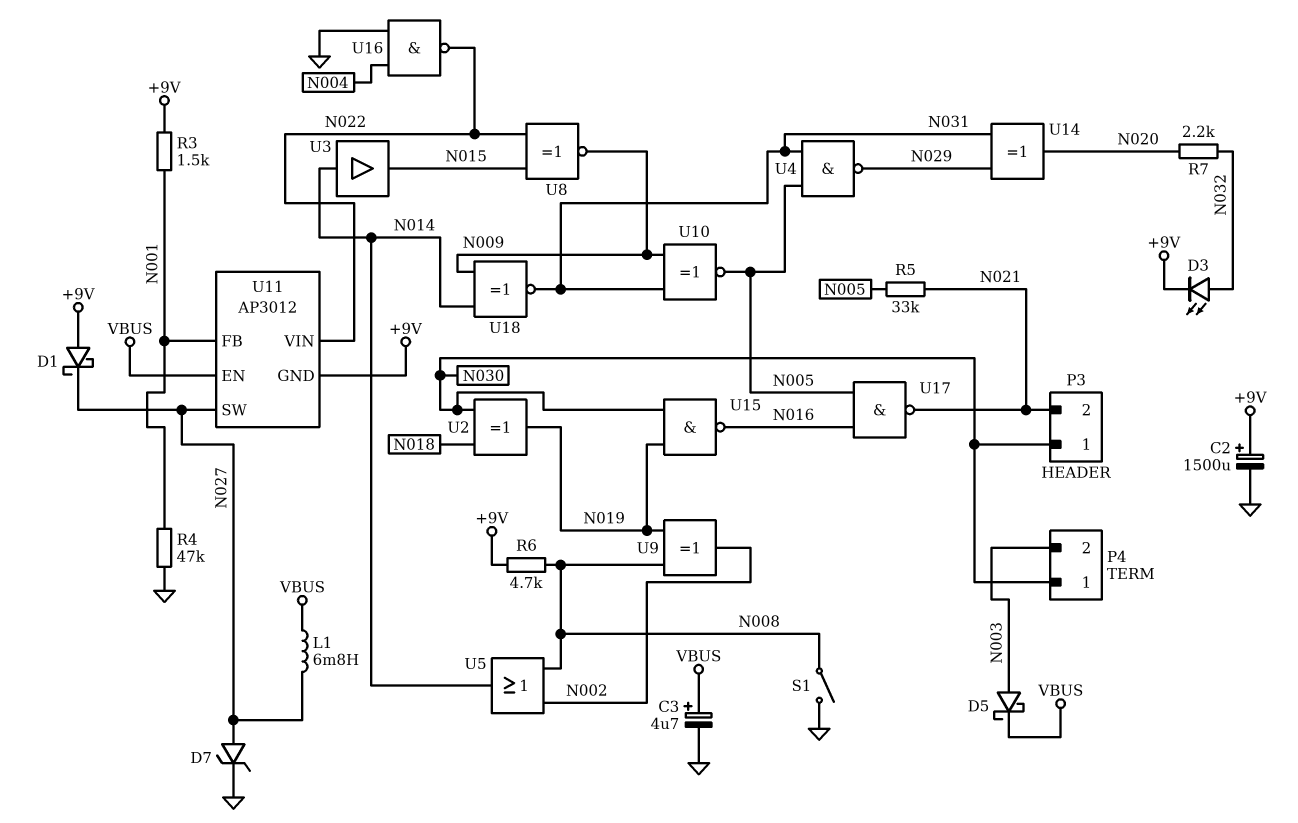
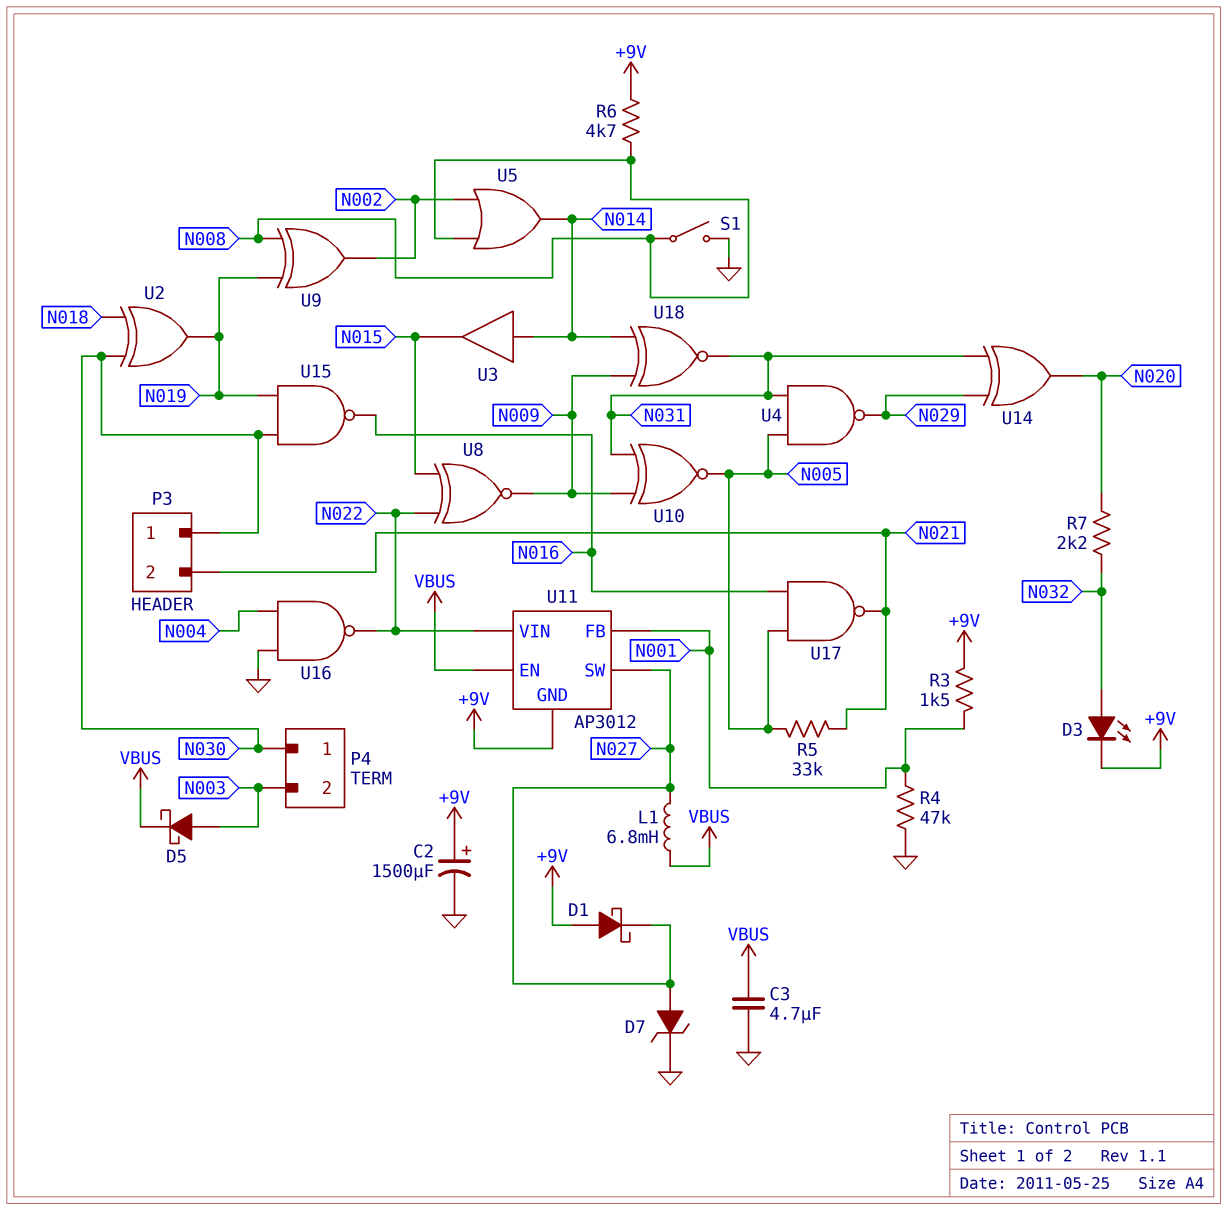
C3: 4.7uF (plus VBUS, minus GND) -> 4.7uF (GND, VBUS)

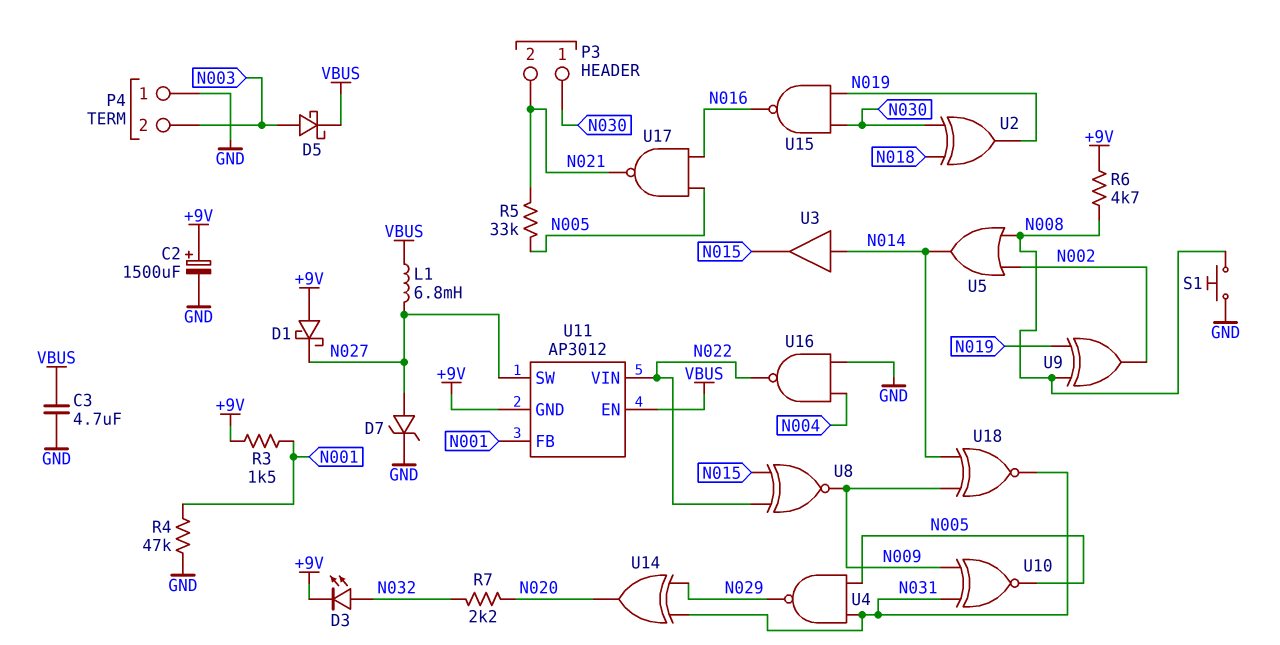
P4 pin 1: N030 -> GND
S1: switch (GND, N008) -> button (GND, N008)

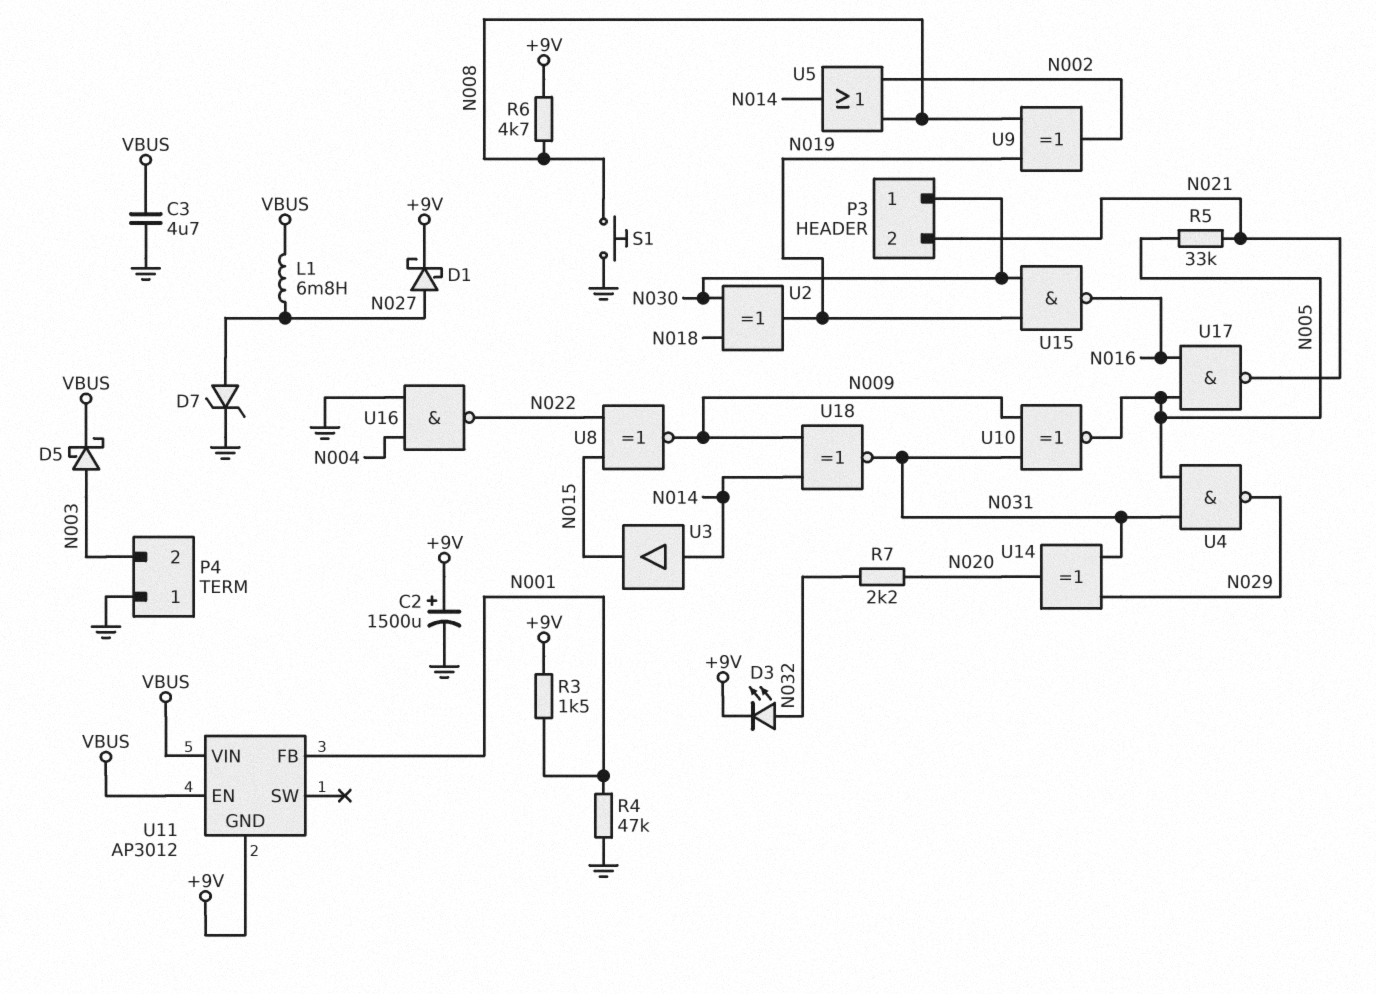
D1: schottky (A +9V, K N027) -> schottky (A N027, K +9V)
U11 pin SW: N027 -> none
U11 pin VIN: N022 -> VBUS

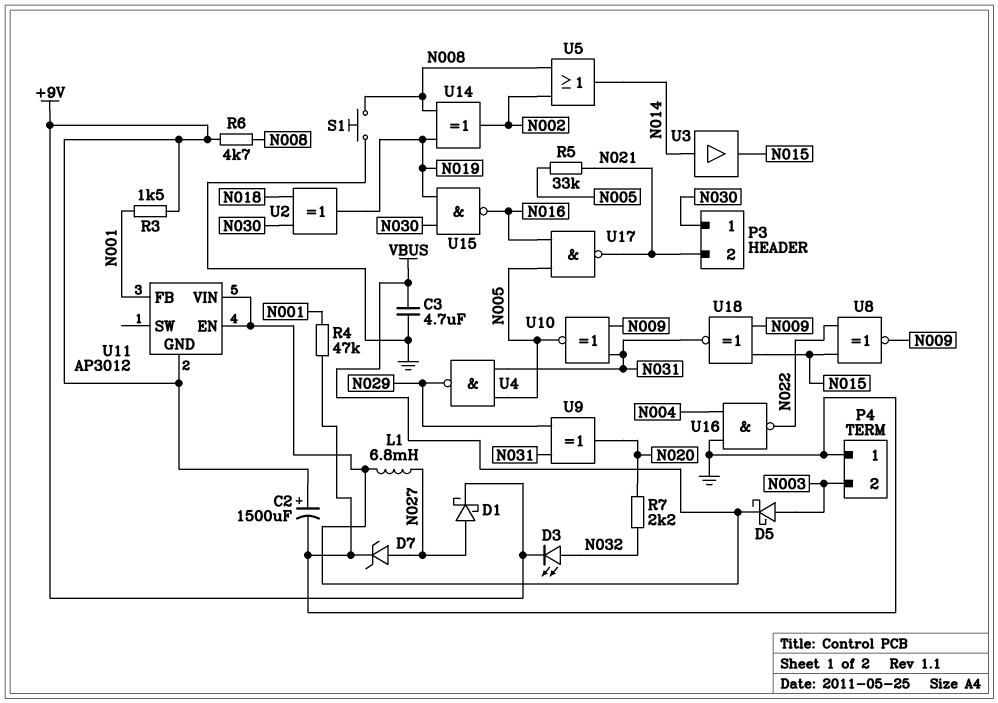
U9: XOR (in N008, in N019, out N002) -> XOR (in N029, in N031, out N020)
U14: XOR (in N029, in N031, out N020) -> XOR (in N008, in N019, out N002)
U18: XNOR (in N009, in N014, out N031) -> XNOR (in N009, in N015, out N031)

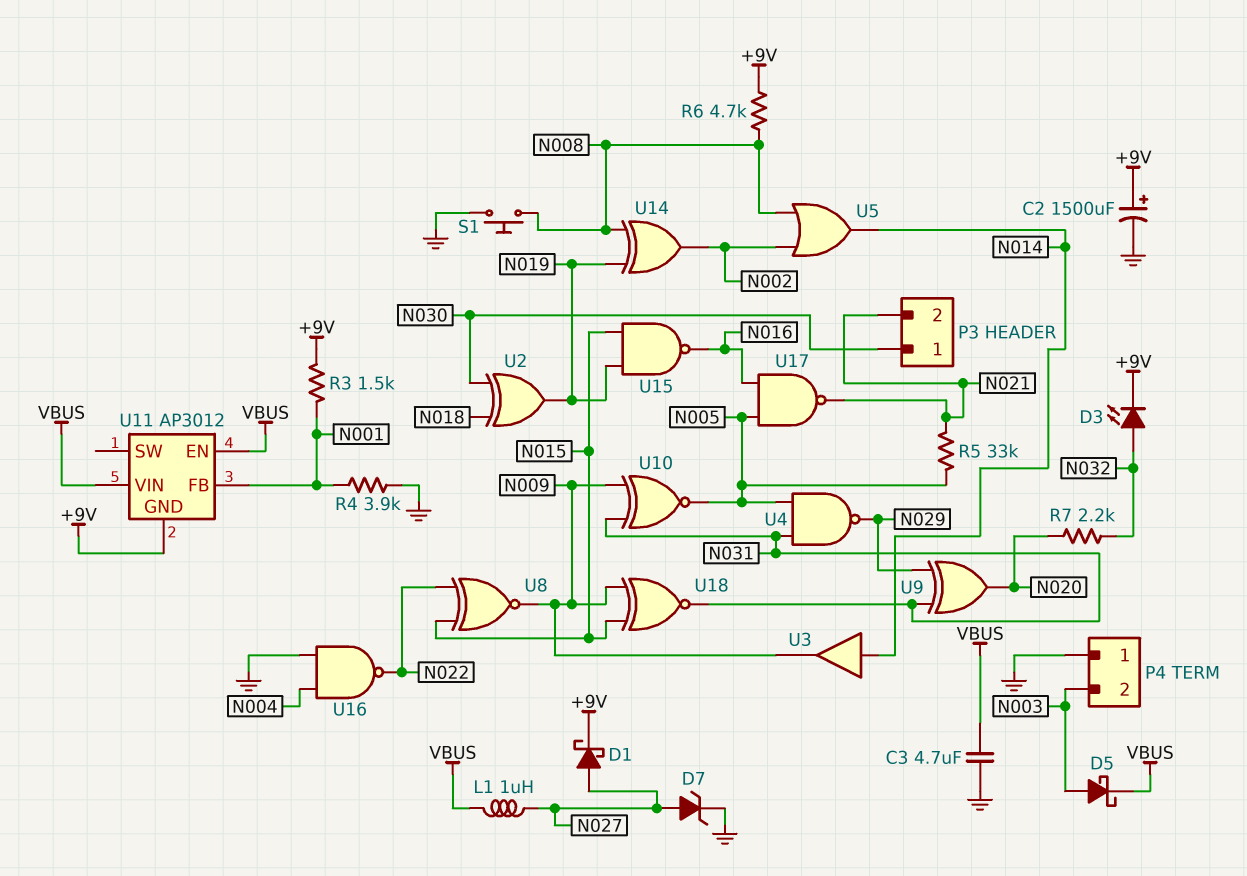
L1: 6.8mH (N027, VBUS) -> 1uH (N027, VBUS)
R4: 47k (GND, N001) -> 3.9k (GND, N001)
U3: buffer (in N014, out N015) -> buffer (in N014, out N009)
U15: NAND (in N019, in N030, out N016) -> NAND (in N015, in N019, out N016)

